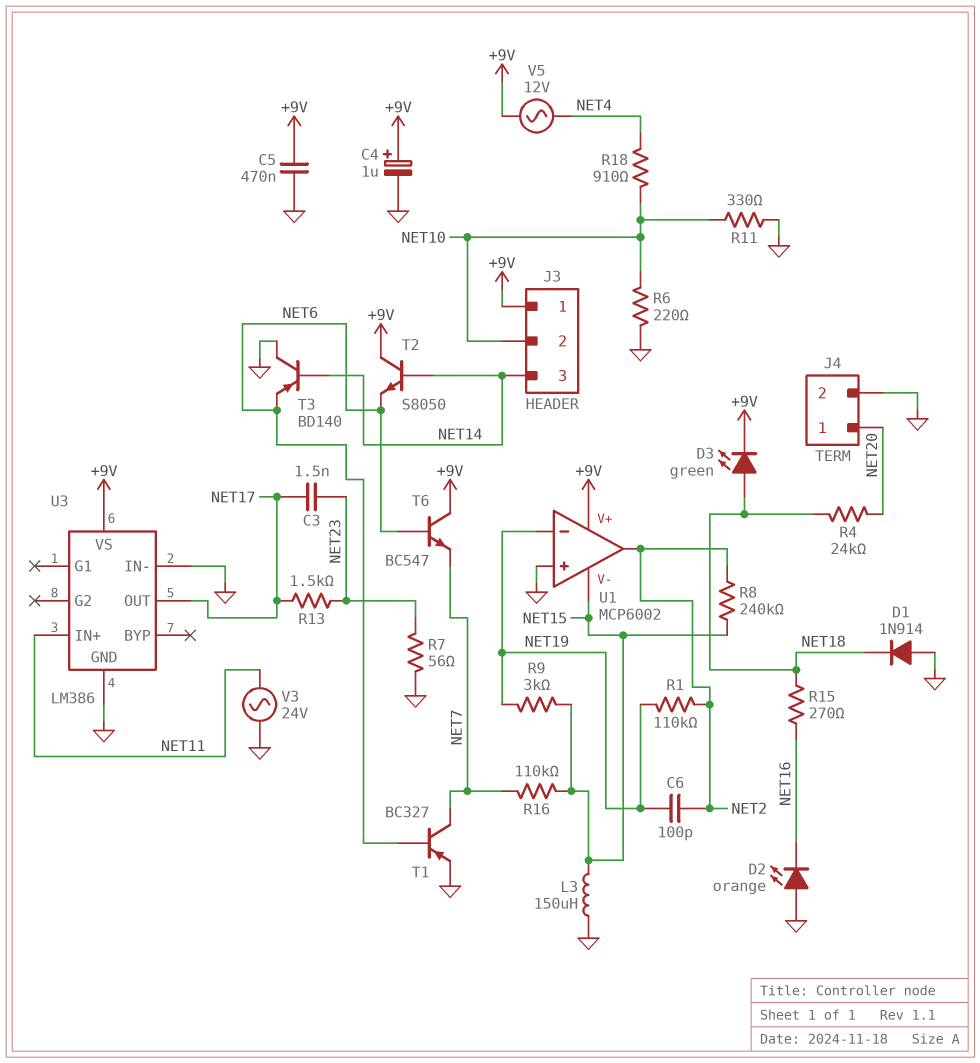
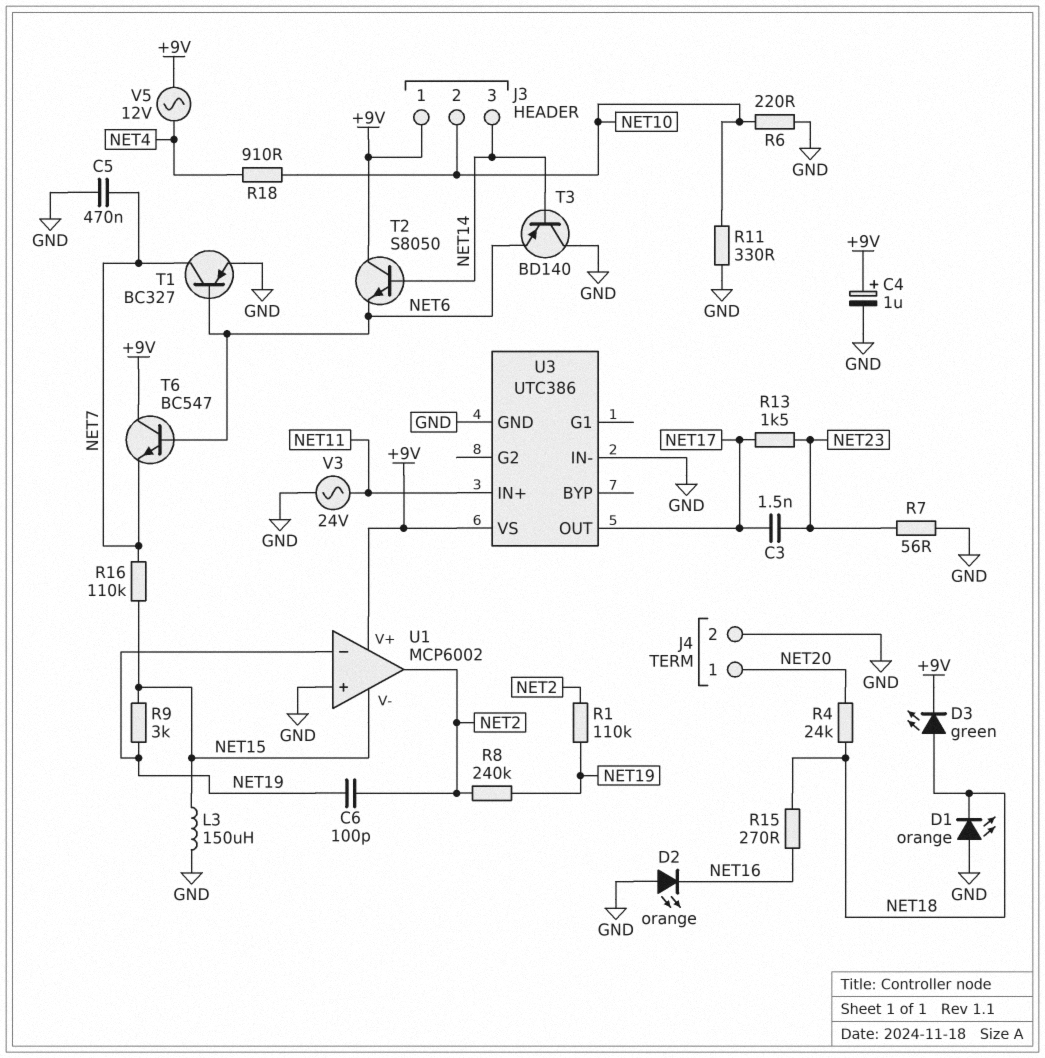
C5: 470nF (+9V, GND) -> 470nF (GND, NET7)
D1: diode 1N914 (A GND, K NET18) -> LED orange (A GND, K NET18)
R8: 240k (NET2, NET15) -> 240k (NET2, NET19)
U3: LM386 -> UTC386

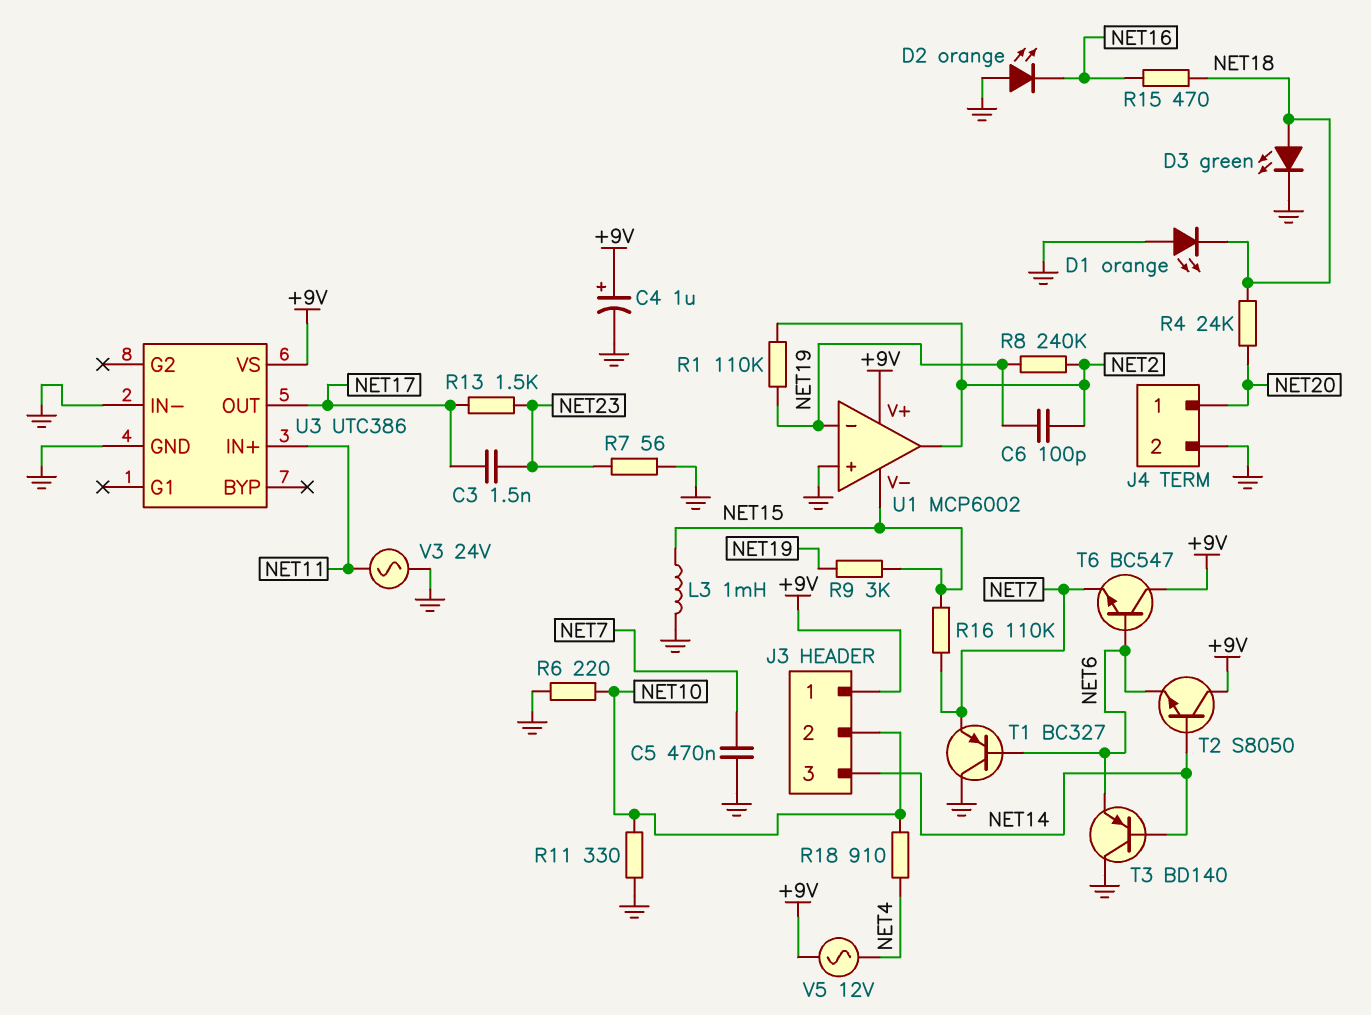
D3: LED green (A NET18, K +9V) -> LED green (A NET18, K GND)
L3: 150uH (GND, NET15) -> 1mH (GND, NET15)
R15: 270 (NET16, NET18) -> 470 (NET16, NET18)
T1: PNP BC327 (B NET6, C NET7, E GND) -> PNP BC327 (B NET6, C GND, E NET7)

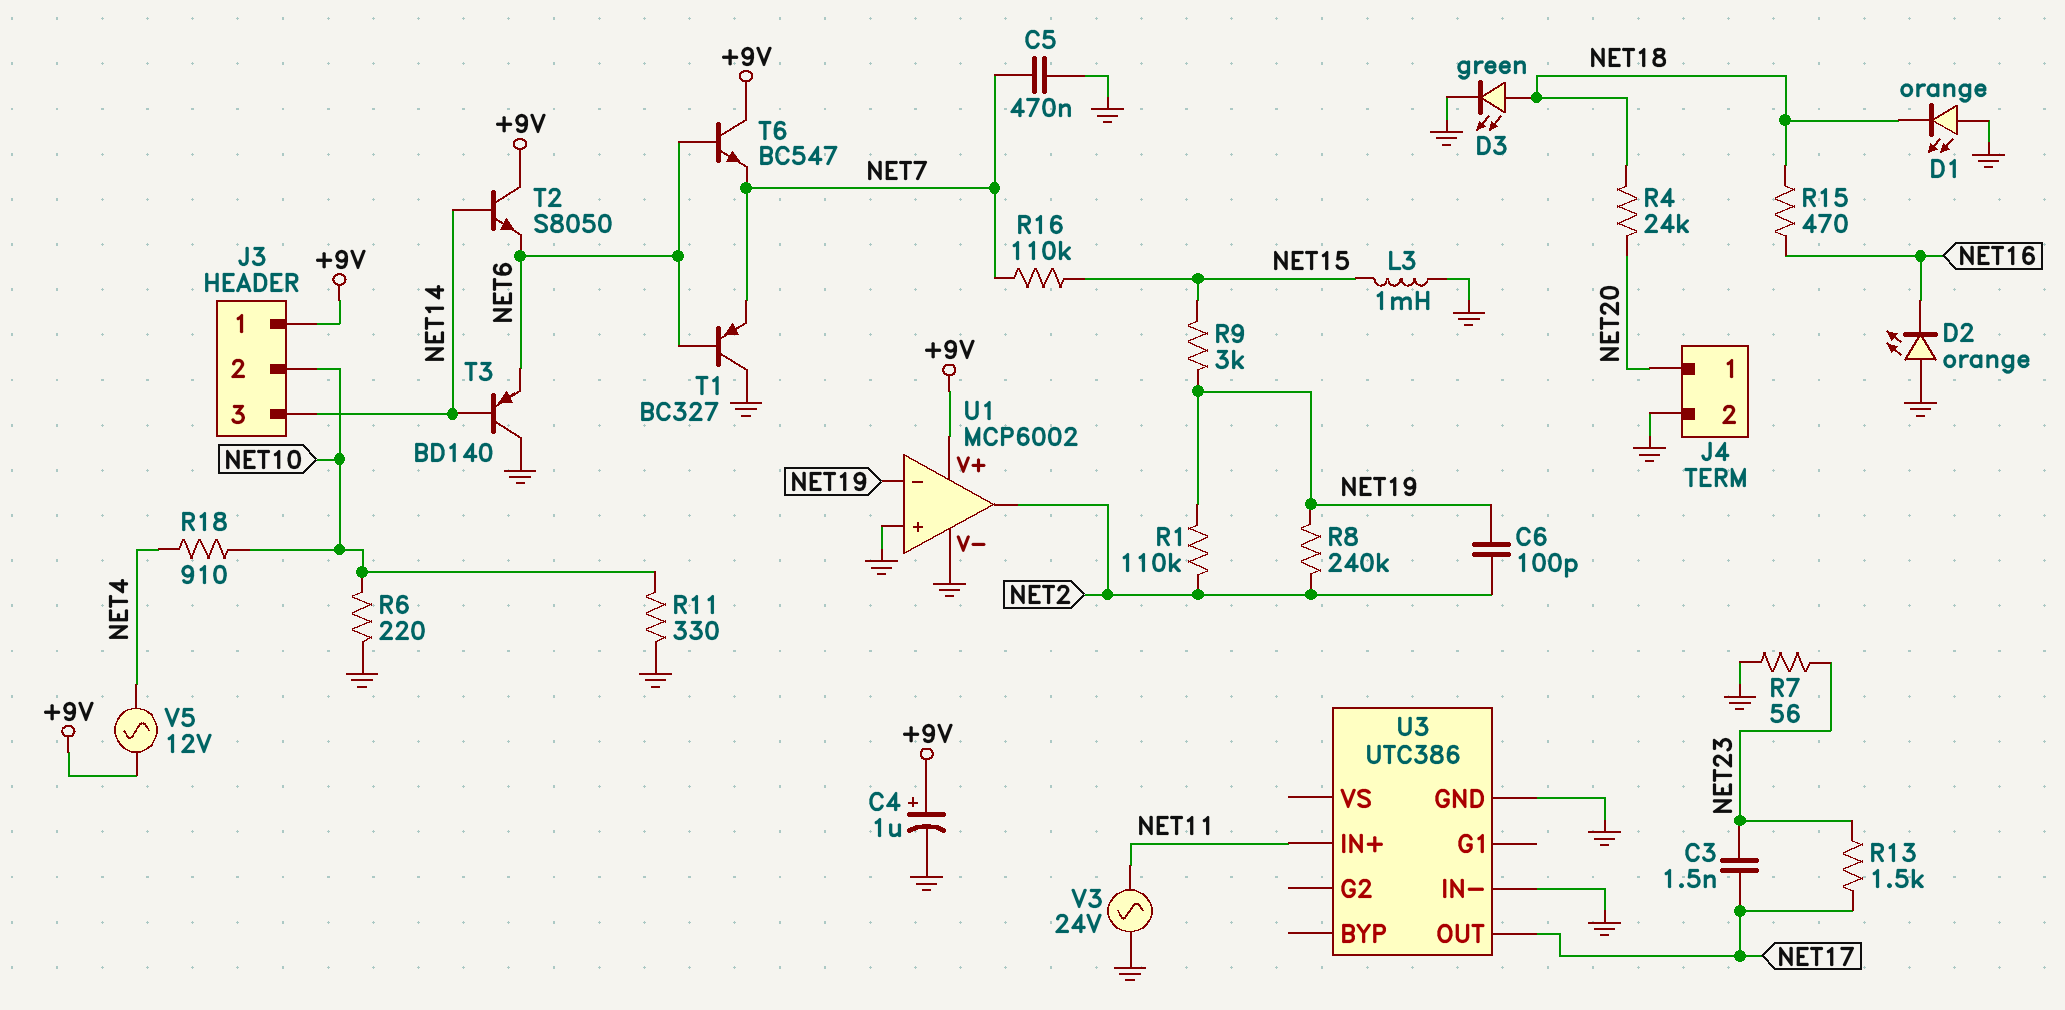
U1 pin V-: NET15 -> GND
U3 pin VS: +9V -> none

